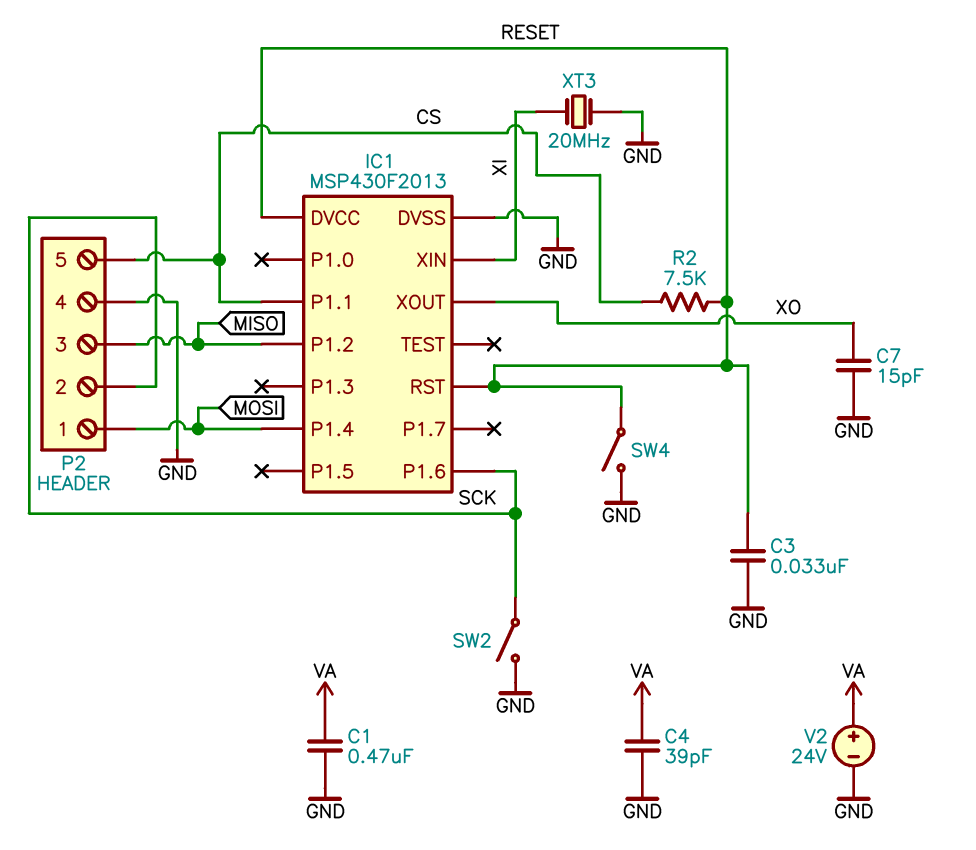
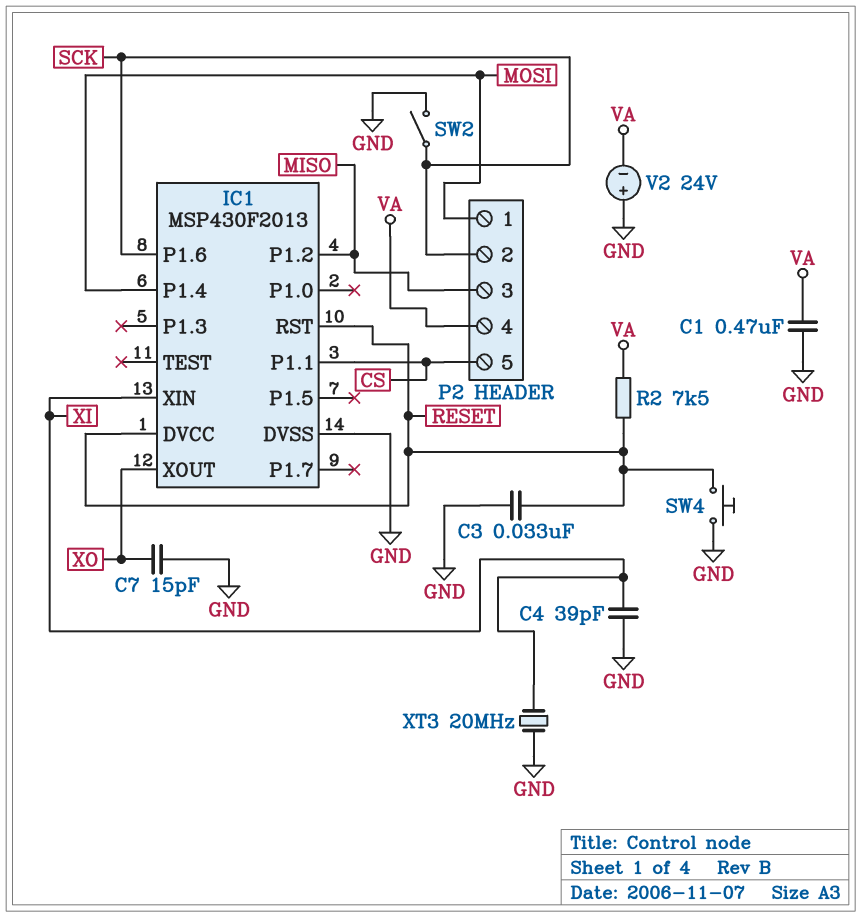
C4: 39pF (GND, VA) -> 39pF (GND, XI)
P2 pin 4: GND -> VA
R2: 7.5k (CS, RESET) -> 7.5k (RESET, VA)
SW4: switch (GND, RESET) -> button (GND, RESET)
V2: 24V (plus VA, minus GND) -> 24V (plus GND, minus VA)

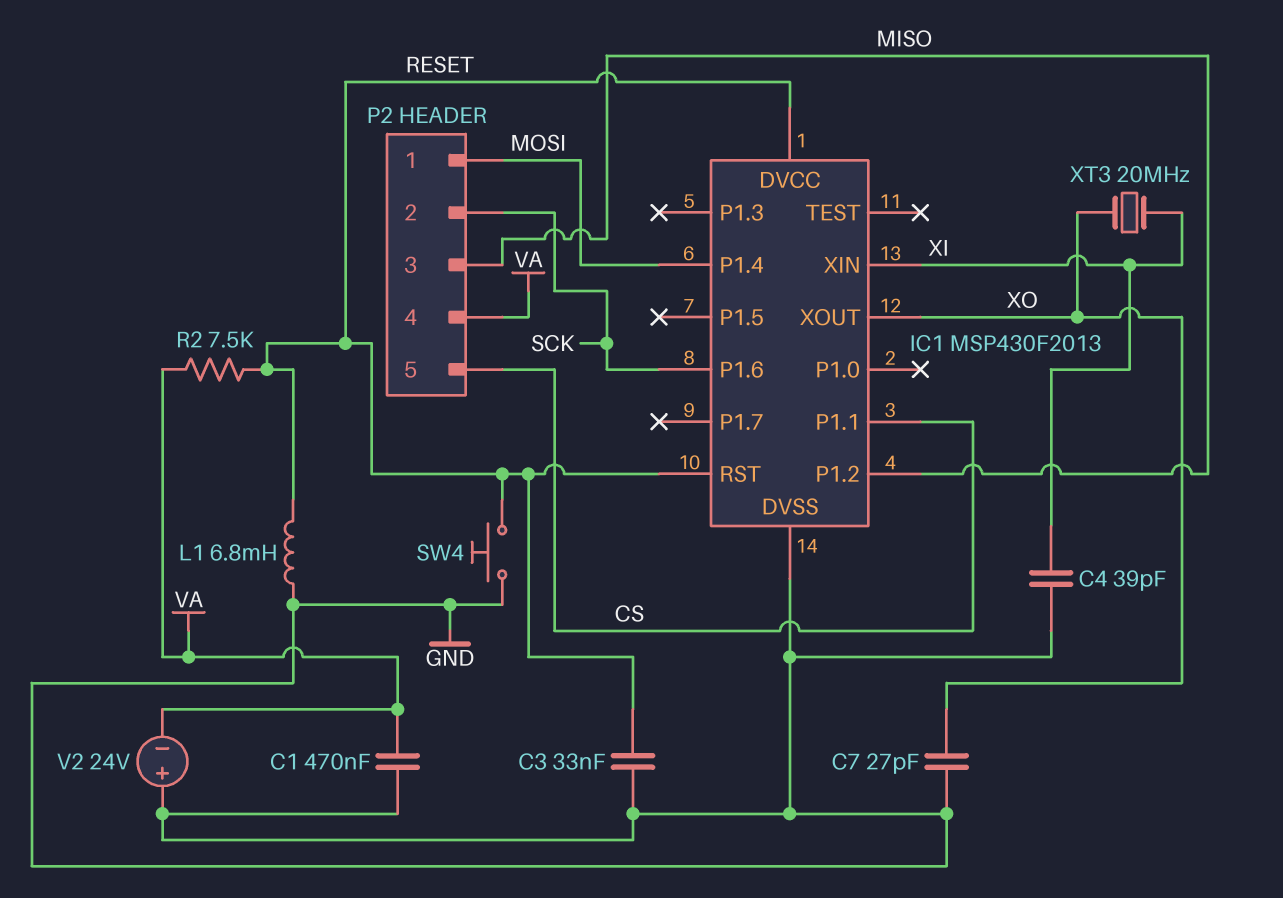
C7: 15pF (GND, XO) -> 27pF (GND, XO)
L1: none -> 6.8mH (GND, RESET)
SW2: switch (GND, SCK) -> none
XT3: 20MHz (GND, XI) -> 20MHz (XI, XO)

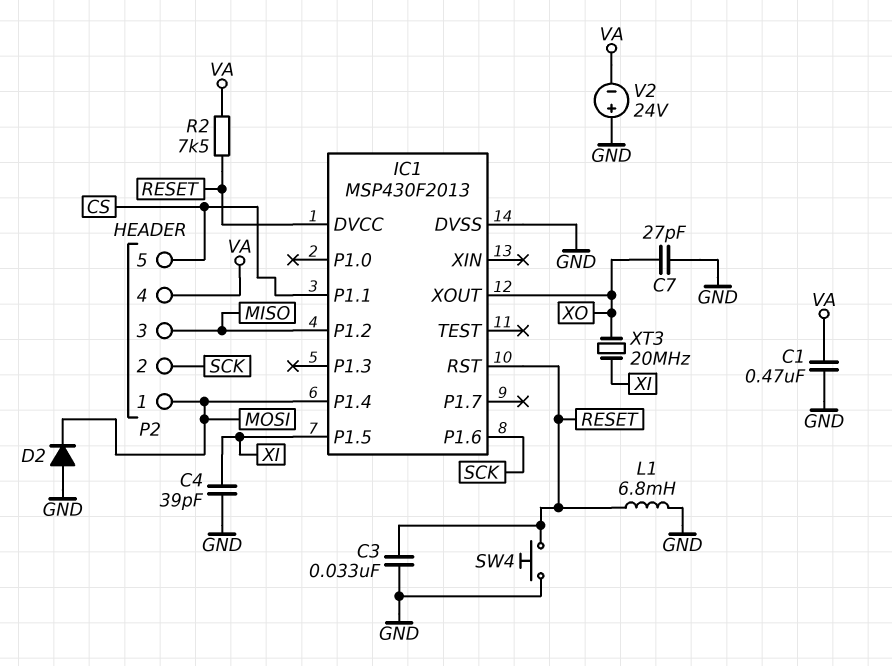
D2: none -> diode (A GND, K MOSI)
IC1 pin P1.5: none -> XI
IC1 pin XIN: XI -> none

